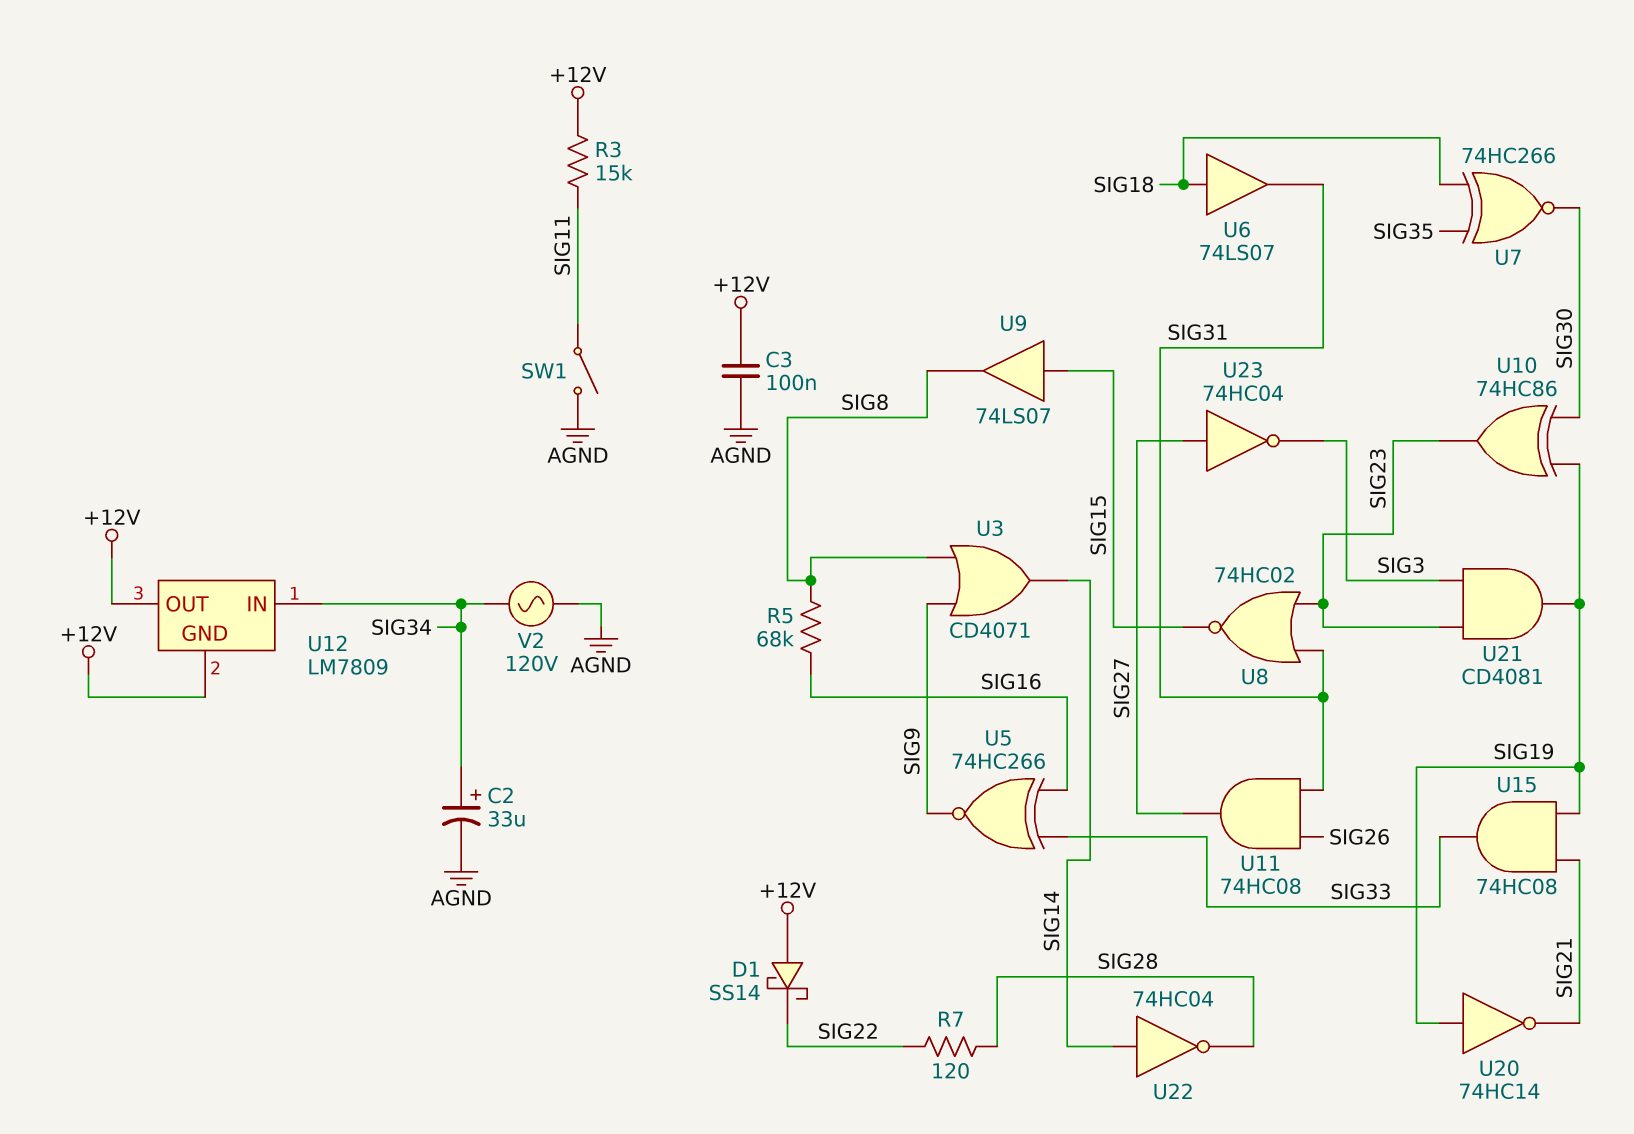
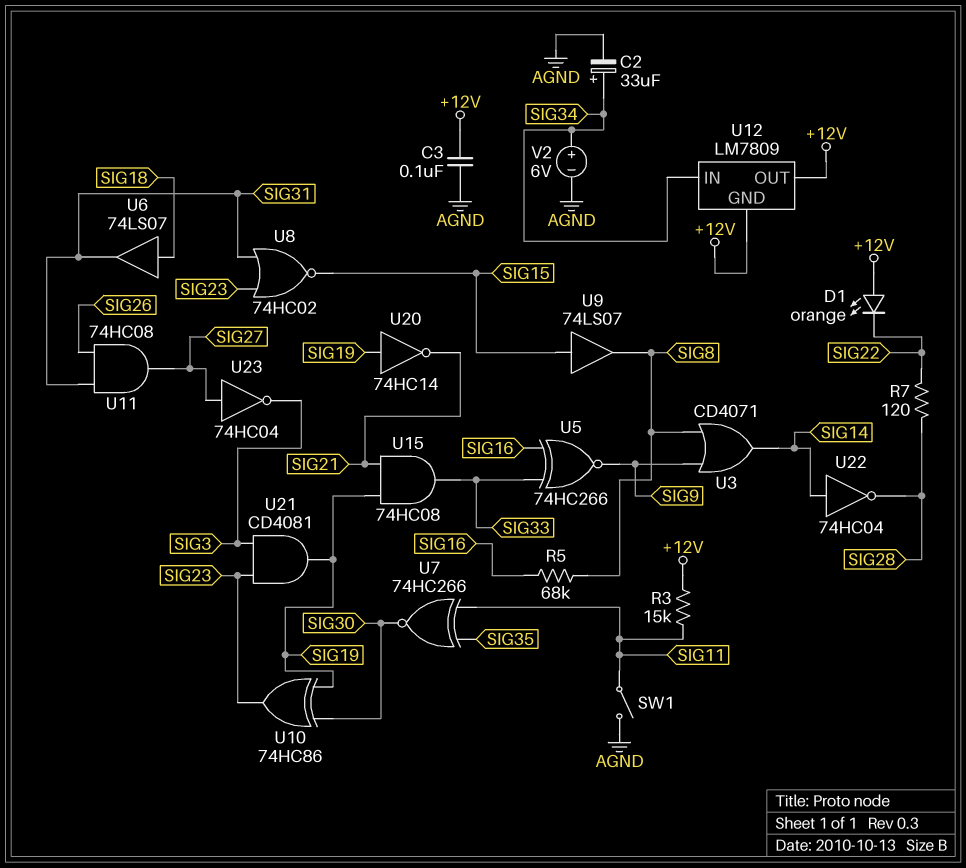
D1: schottky SS14 (A +12V, K SIG22) -> LED orange (A +12V, K SIG22)
U7: XNOR 74HC266 (in SIG18, in SIG35, out SIG30) -> XNOR 74HC266 (in SIG11, in SIG35, out SIG30)
V2: AC 120V (AGND, SIG34) -> 6V (plus SIG34, minus AGND)

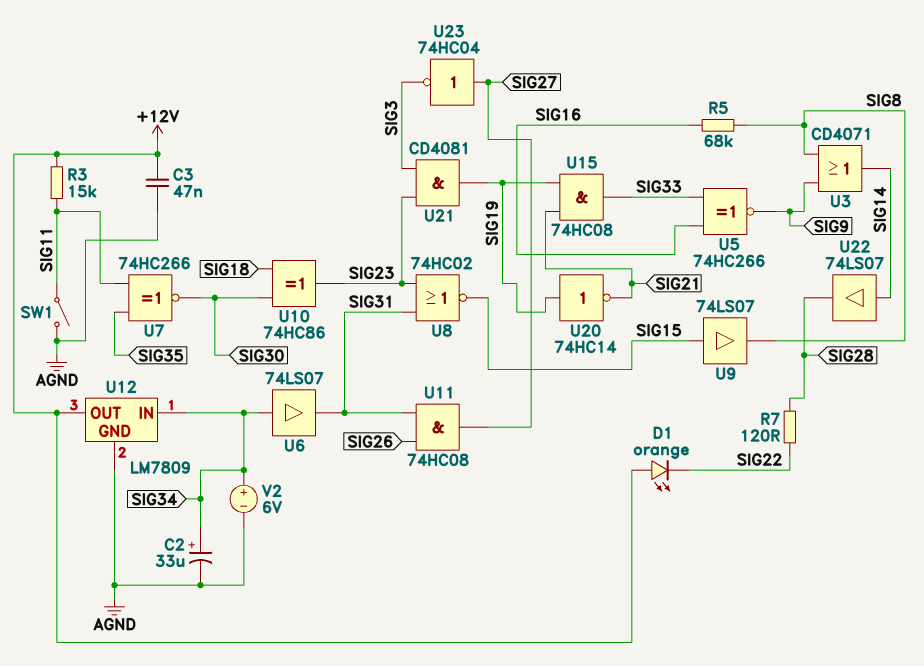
C3: 100nF (+12V, AGND) -> 47nF (+12V, AGND)
U6: buffer 74LS07 (in SIG18, out SIG31) -> buffer 74LS07 (in SIG34, out SIG31)
U10: XOR 74HC86 (in SIG19, in SIG30, out SIG23) -> XOR 74HC86 (in SIG18, in SIG30, out SIG23)
U12 pin GND: +12V -> AGND
U22: NOT 74HC04 (in SIG14, out SIG28) -> buffer 74LS07 (in SIG14, out SIG28)

